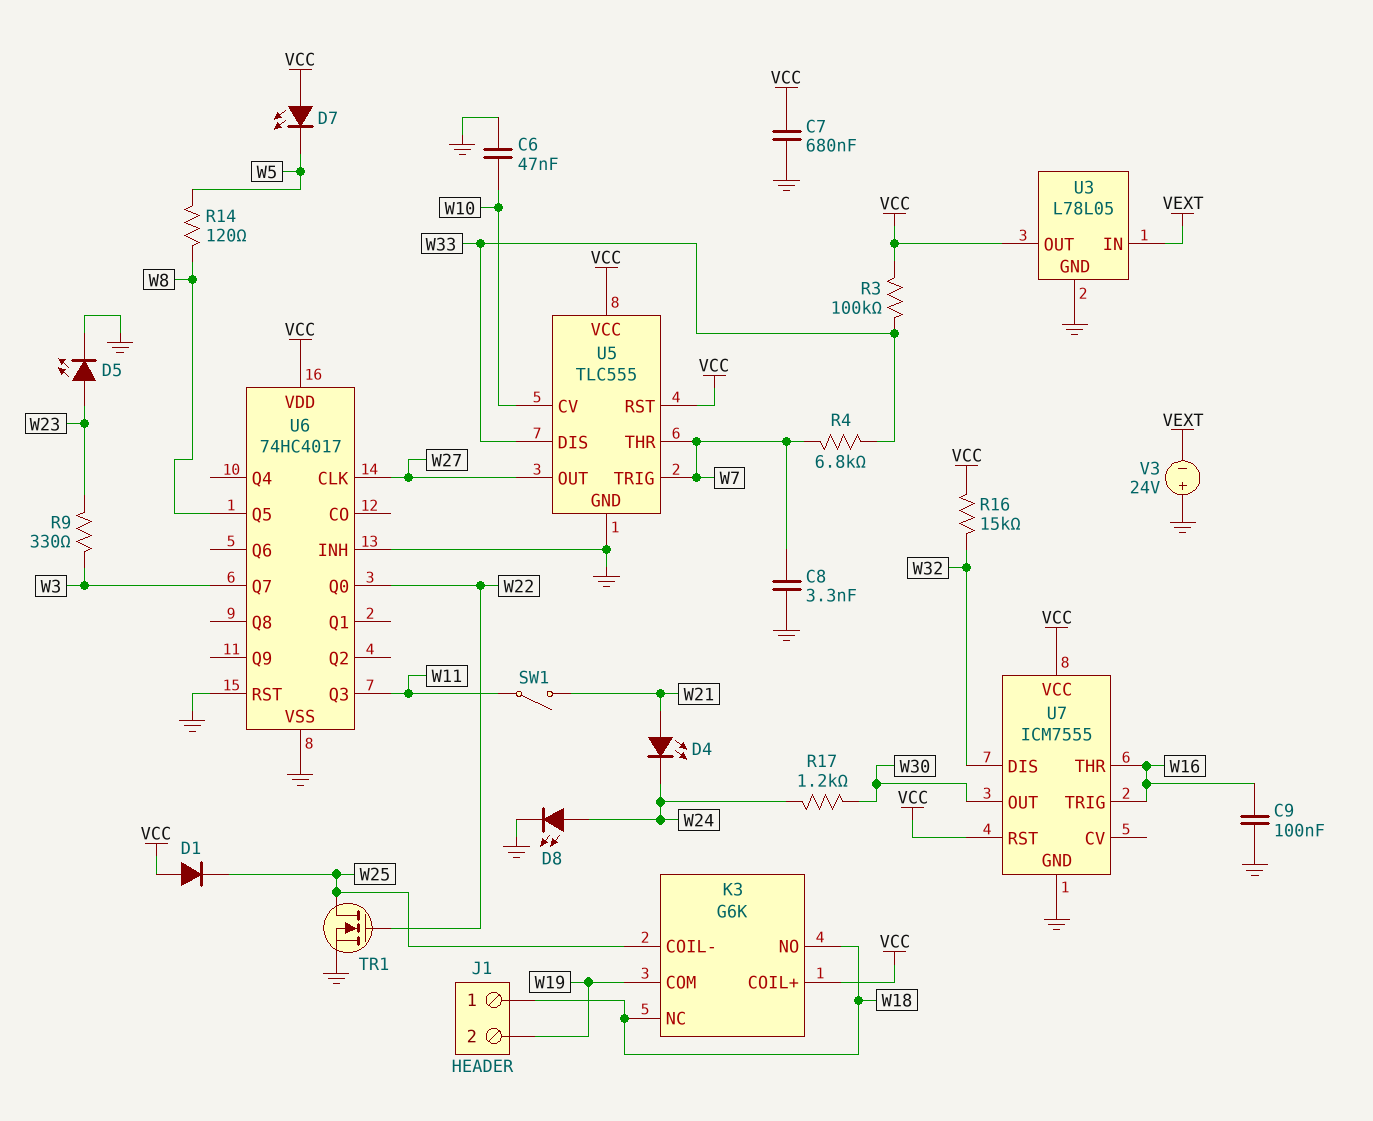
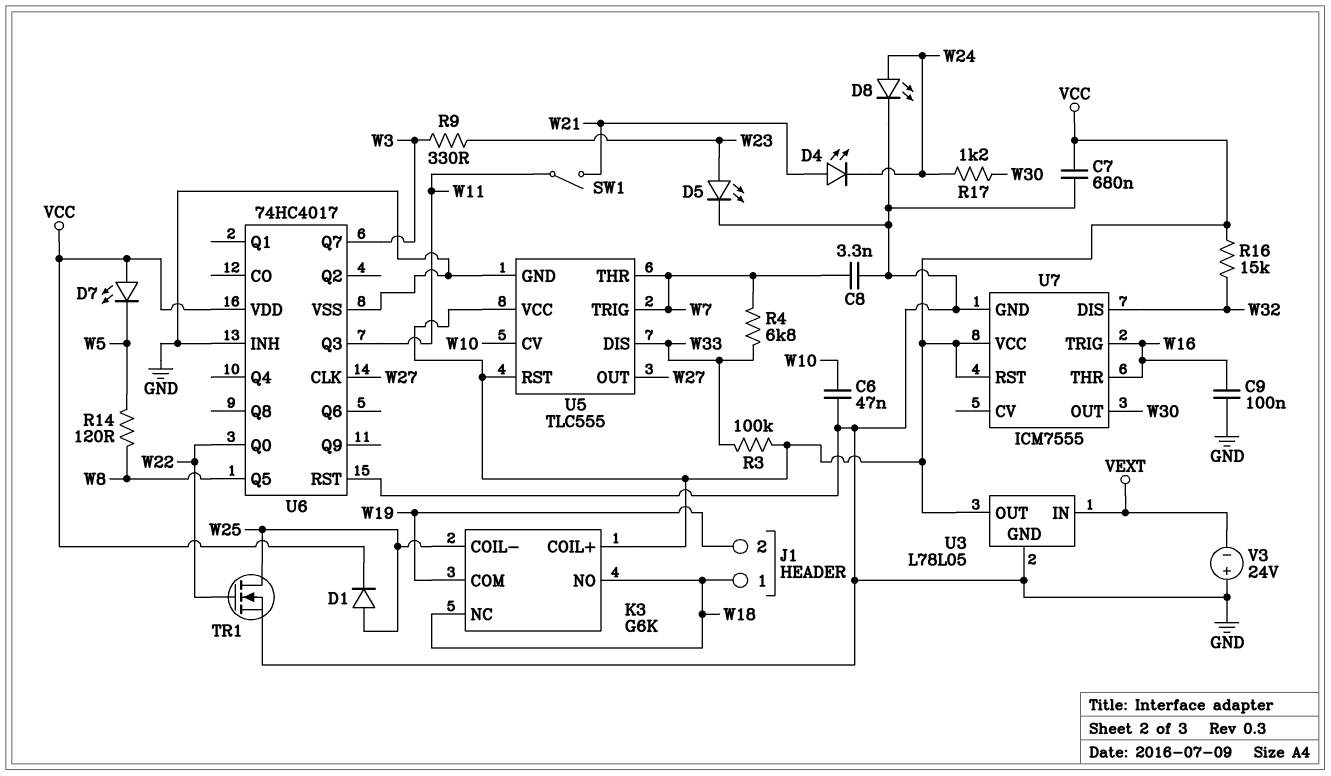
D1: diode (A VCC, K W25) -> diode (A W25, K VCC)

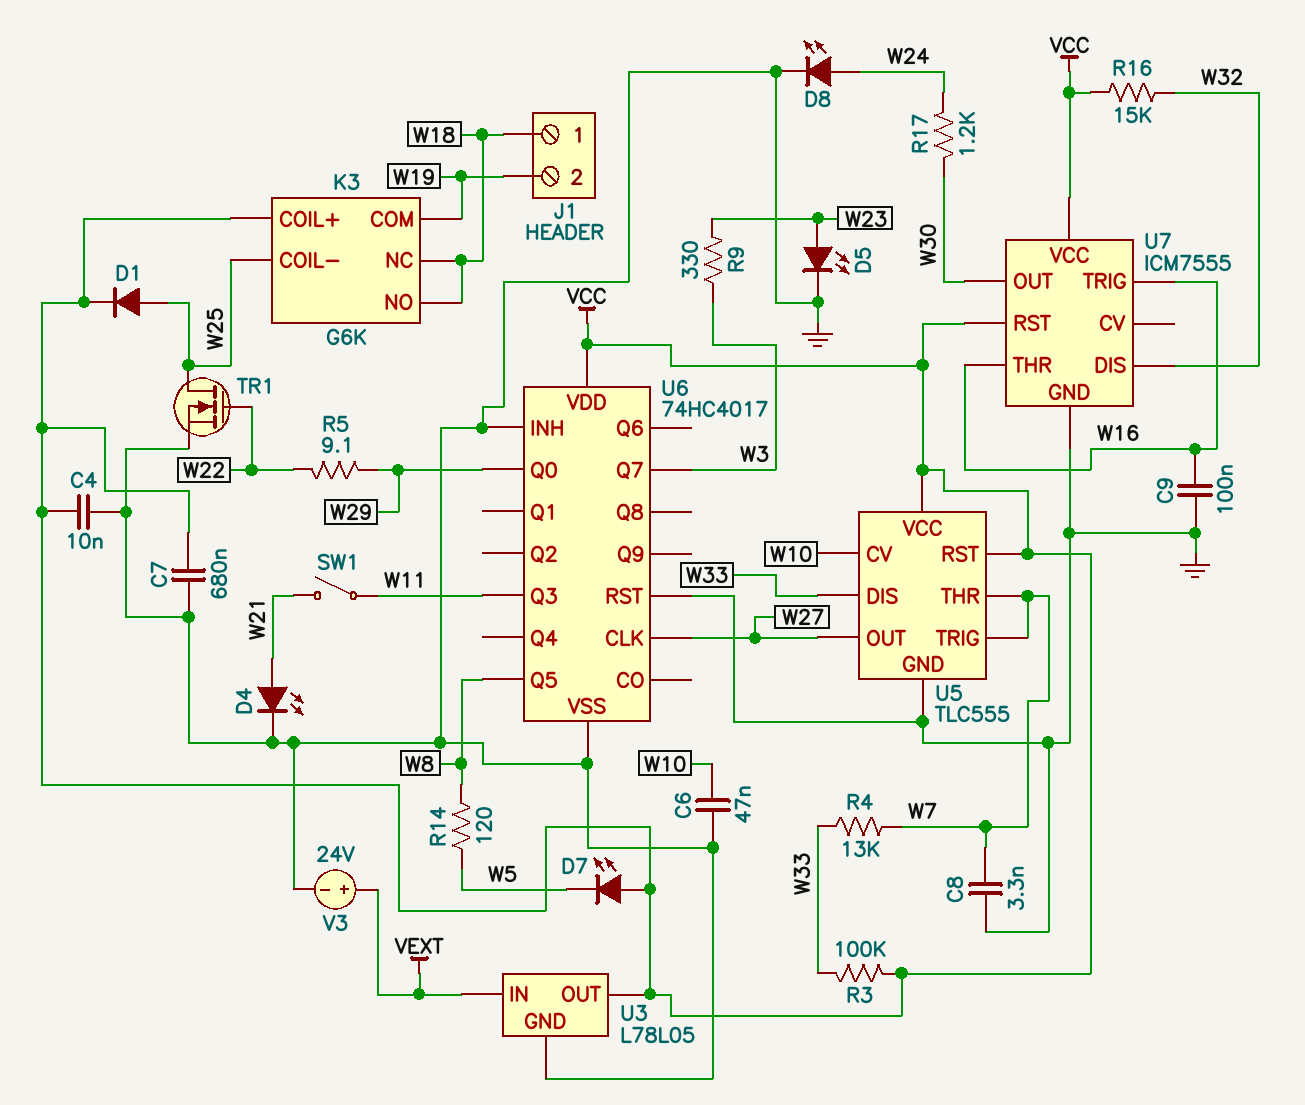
C4: none -> 10nF (GND, VCC)
D4: LED (A W21, K W24) -> LED (A W21, K GND)
R4: 6.8k (W7, W33) -> 13k (W7, W33)
R5: none -> 9.1 (W22, W29)
U6 pin Q0: W22 -> W29
V3: 24V (plus GND, minus VEXT) -> 24V (plus VEXT, minus GND)

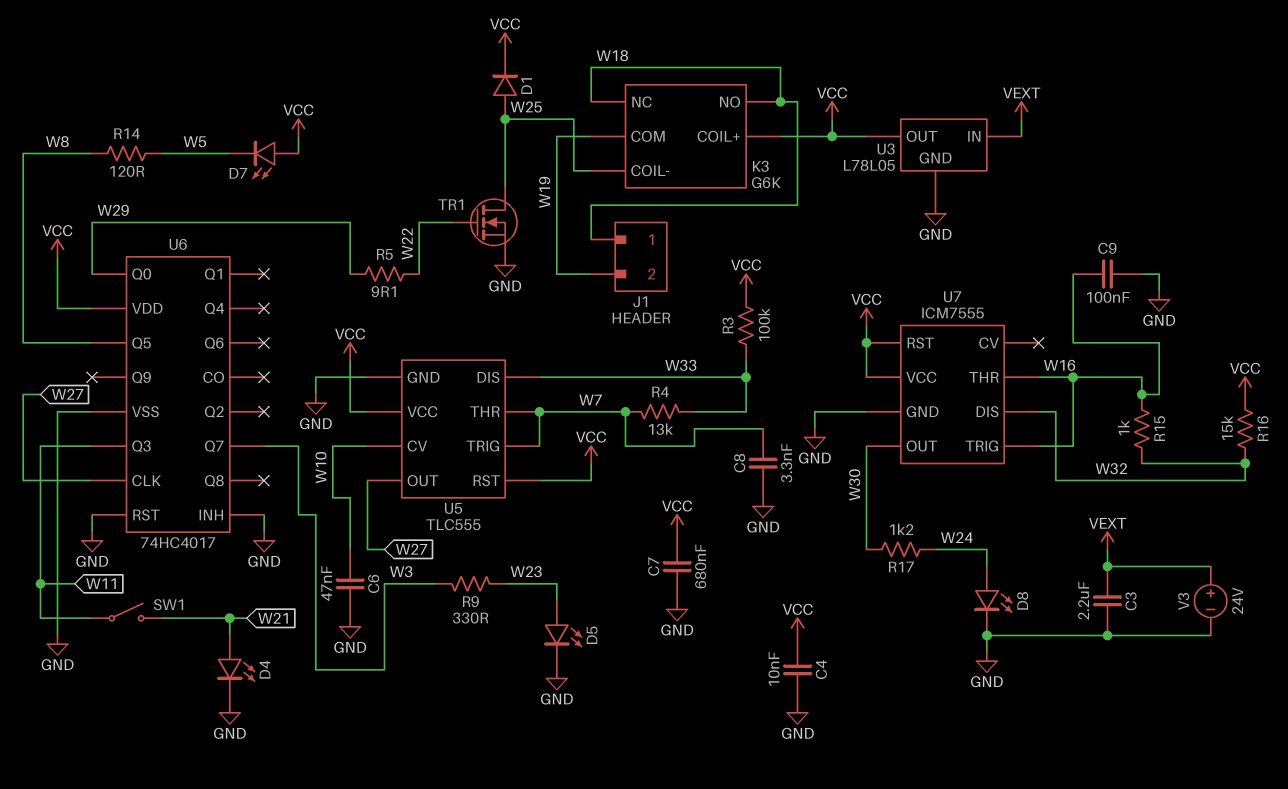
C3: none -> 2.2uF (GND, VEXT)
R15: none -> 1k (W16, W32)

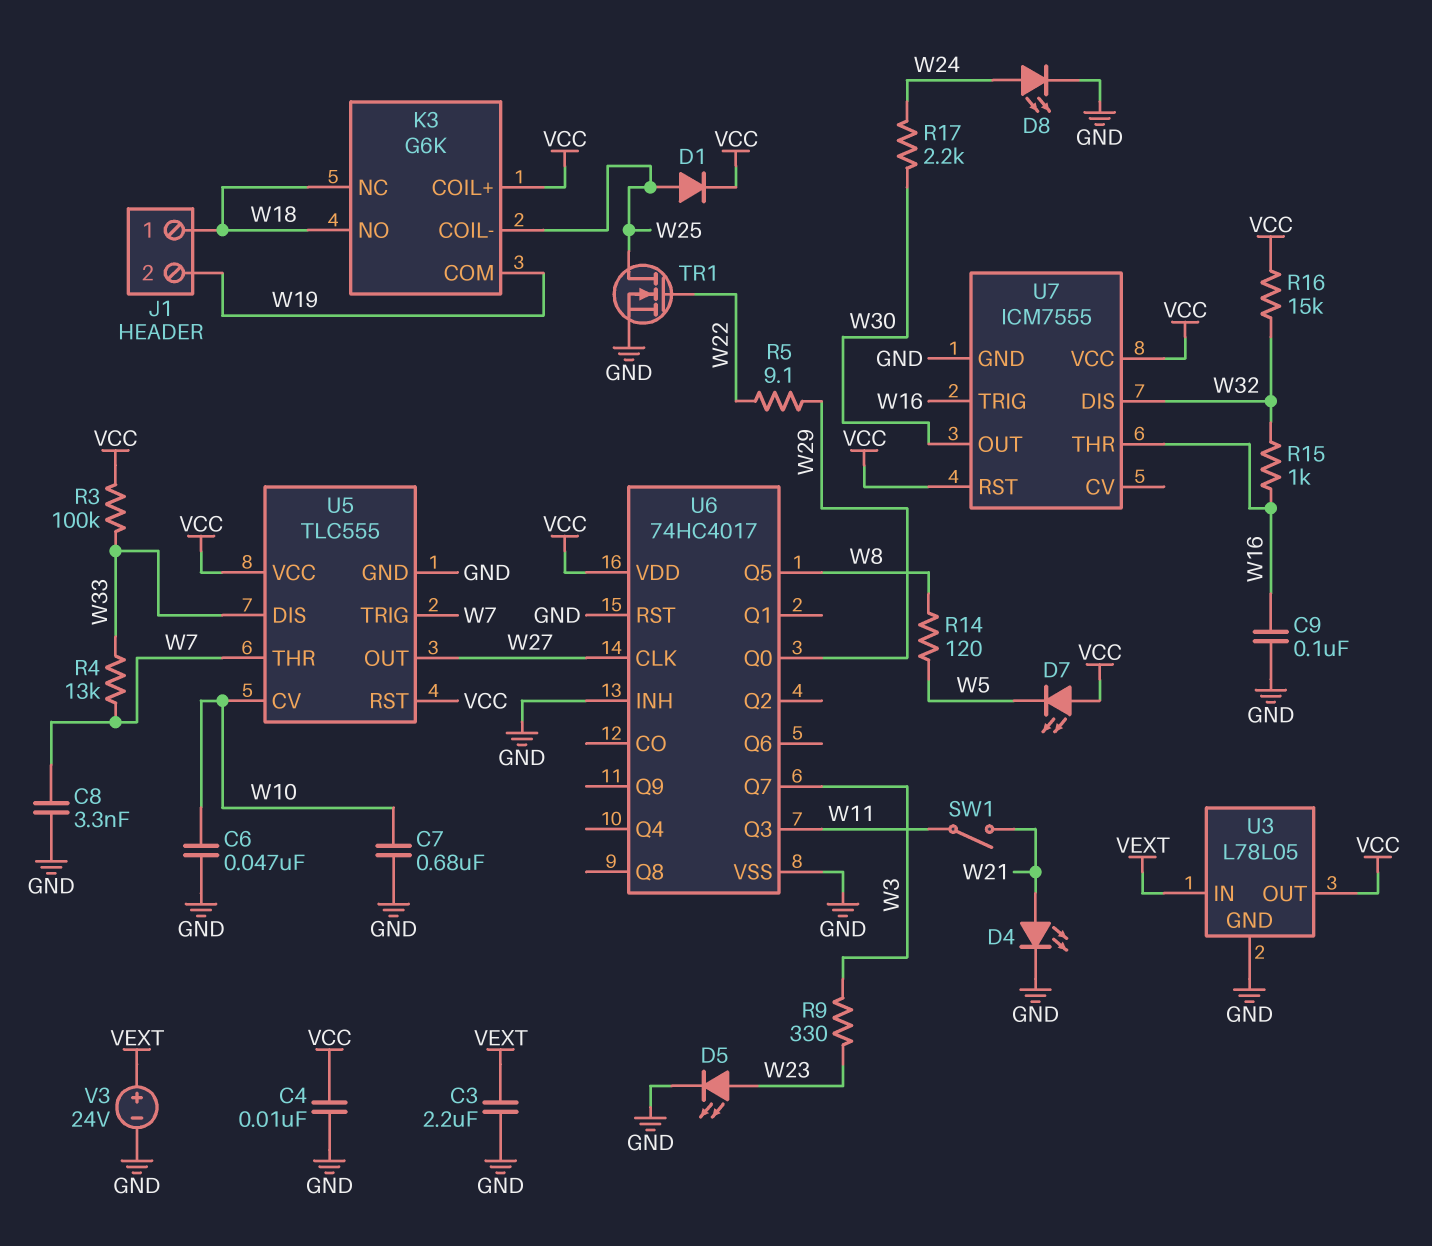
C7: 680nF (GND, VCC) -> 680nF (GND, W10)
R17: 1.2k (W24, W30) -> 2.2k (W24, W30)

